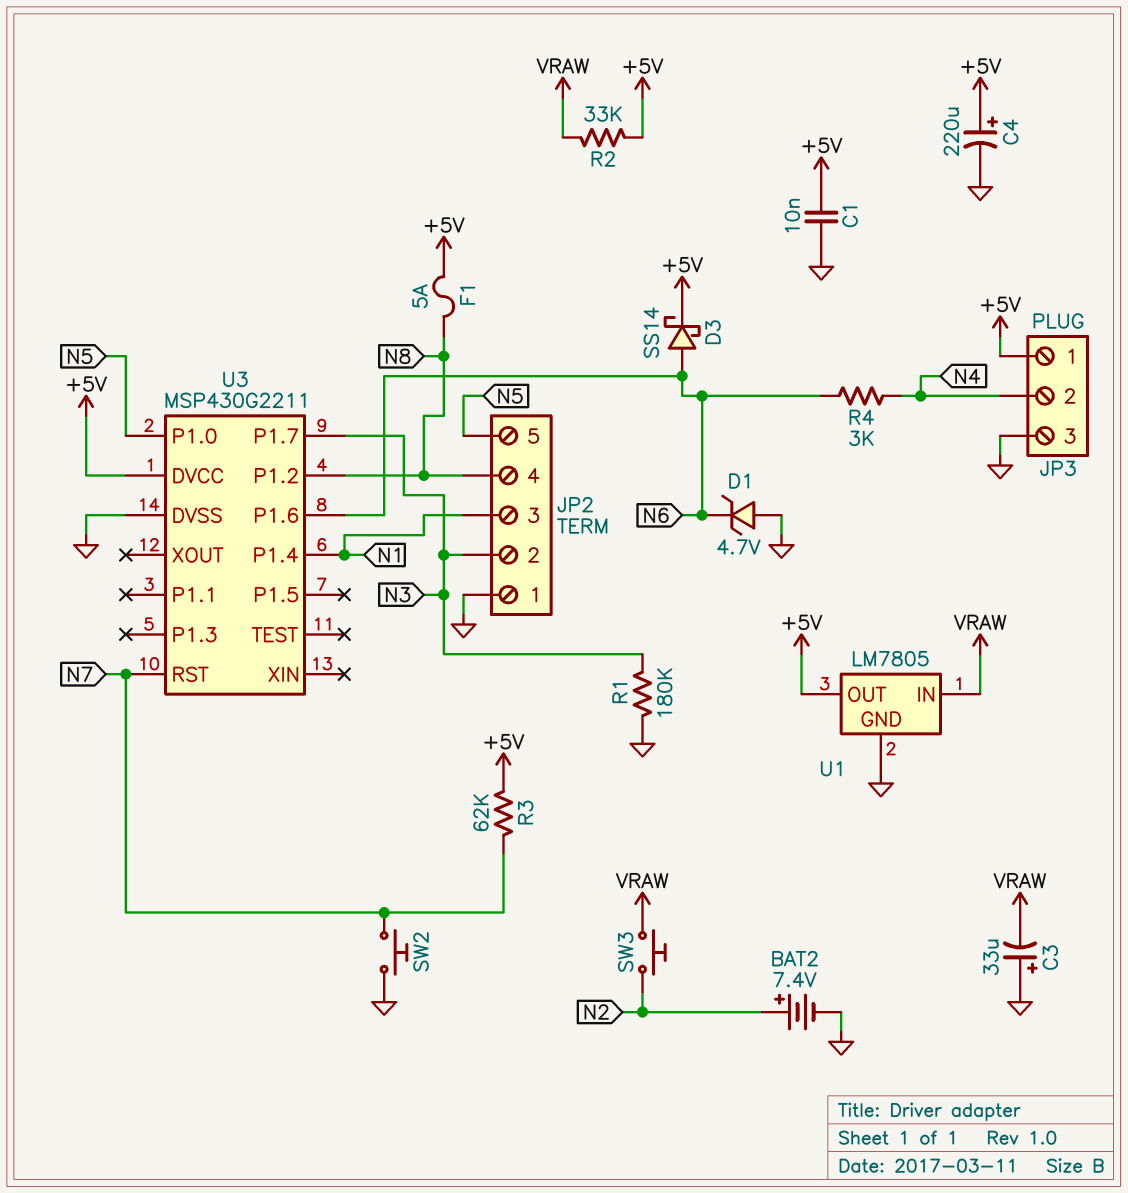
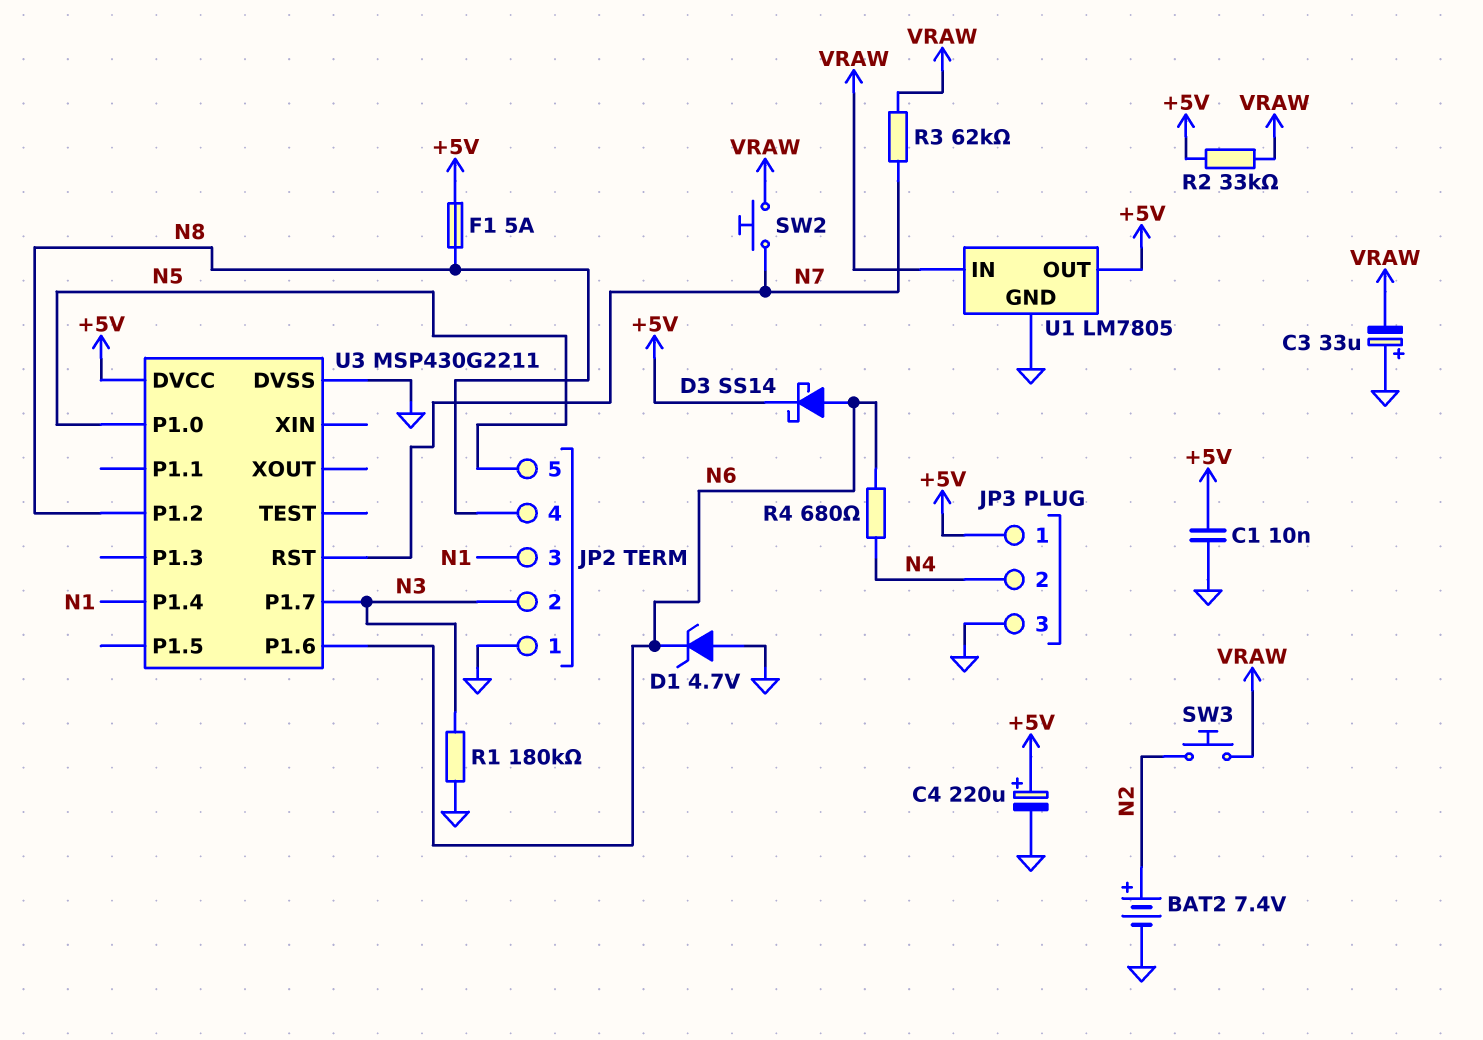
R3: 62k (+5V, N7) -> 62k (N7, VRAW)
R4: 3k (N4, N6) -> 680 (N4, N6)
SW2: button (GND, N7) -> button (N7, VRAW)

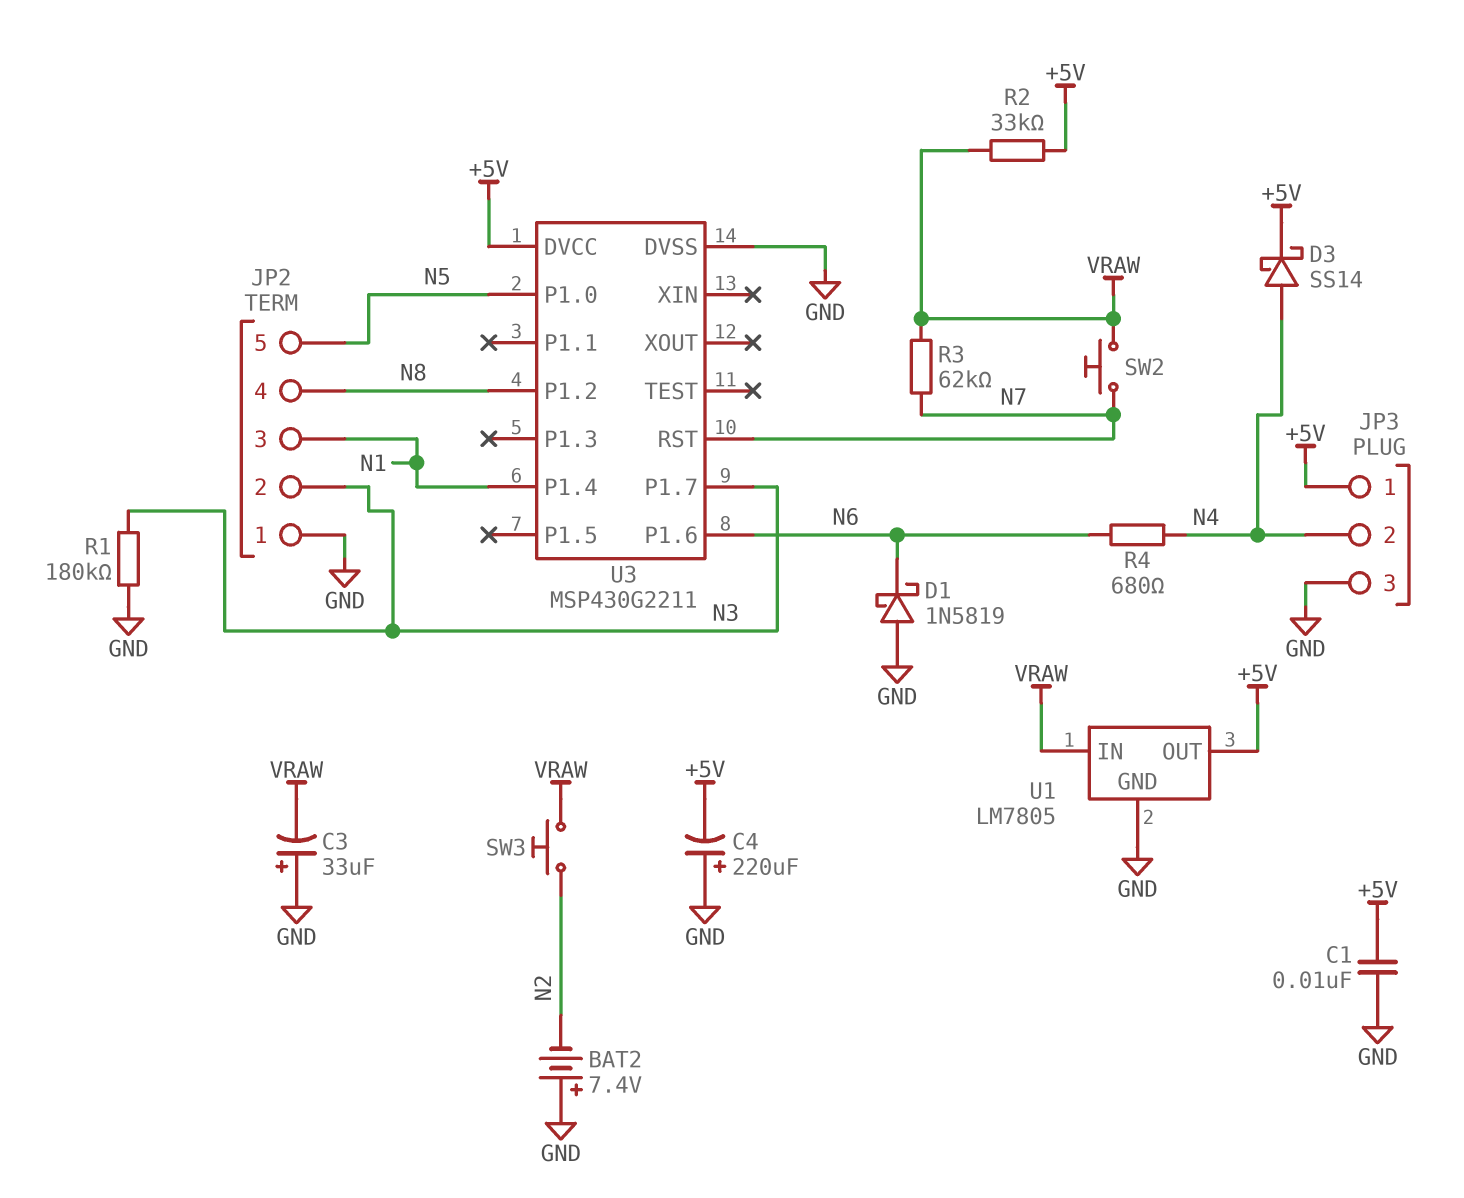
BAT2: 7.4V (plus N2, minus GND) -> 7.4V (plus GND, minus N2)
C4: 220uF (plus +5V, minus GND) -> 220uF (plus GND, minus +5V)
D1: zener 4.7V (A GND, K N6) -> schottky 1N5819 (A GND, K N6)
D3: schottky SS14 (A N6, K +5V) -> schottky SS14 (A N4, K +5V)
F1: 5A (+5V, N8) -> none

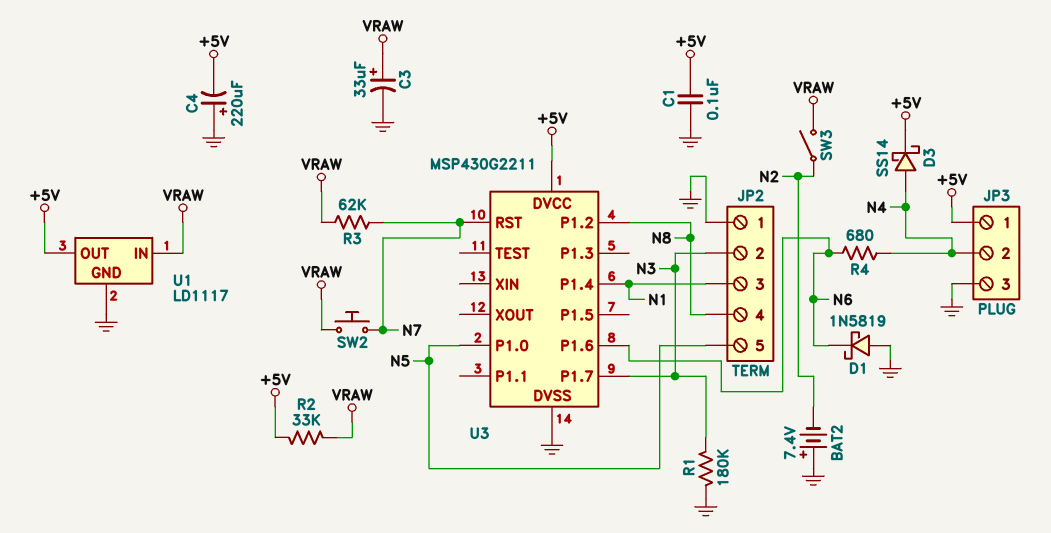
C1: 10nF (+5V, GND) -> 100nF (+5V, GND)
C3: 33uF (plus GND, minus VRAW) -> 33uF (plus VRAW, minus GND)
SW3: button (N2, VRAW) -> switch (N2, VRAW)
U1: LM7805 -> LD1117

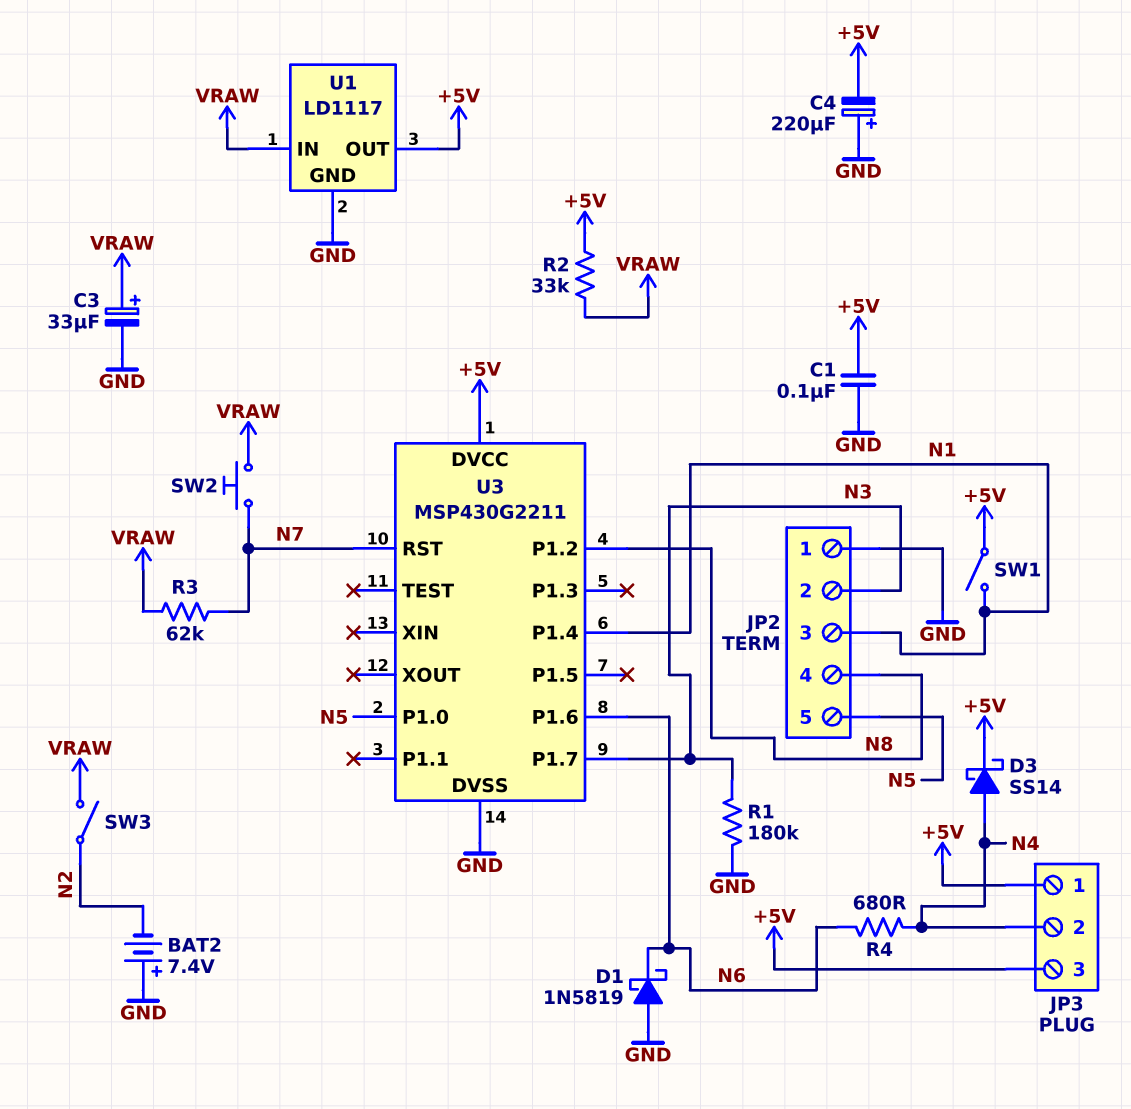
JP3 pin 3: GND -> +5V
SW1: none -> switch (+5V, N1)

